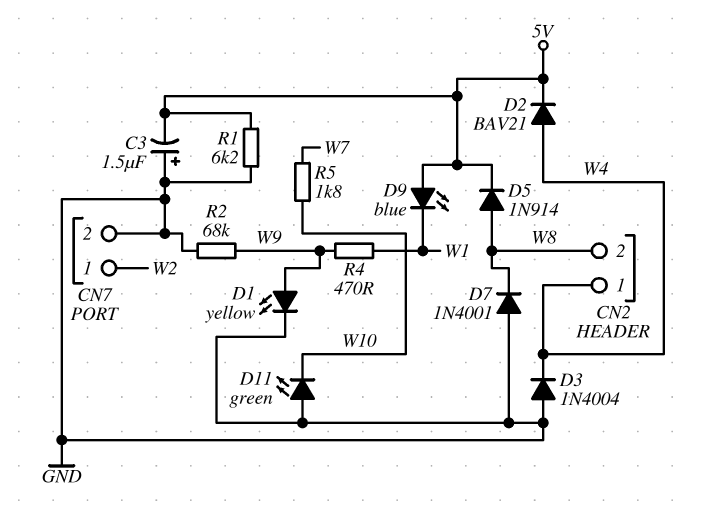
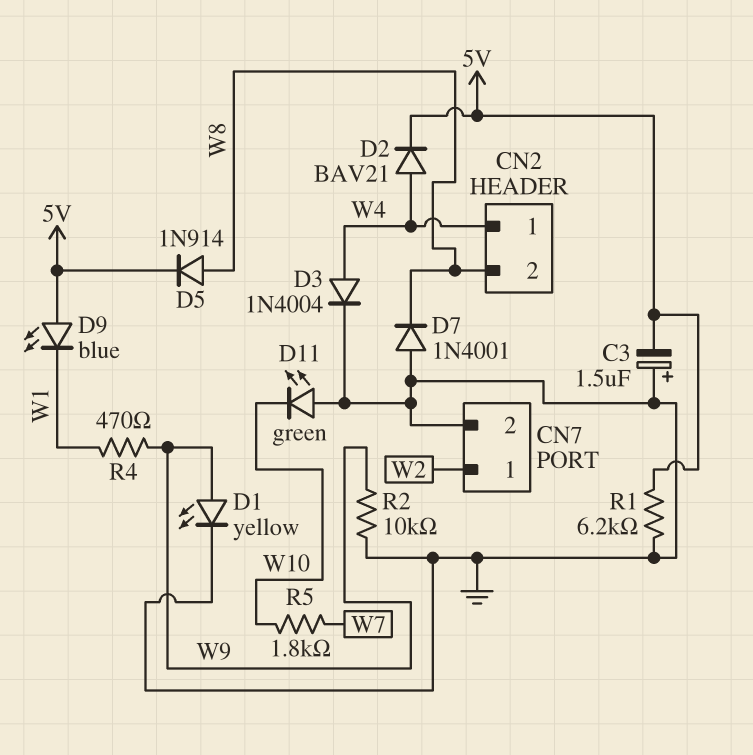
D3: diode 1N4004 (A GND, K W4) -> diode 1N4004 (A W4, K GND)
R2: 68k (GND, W9) -> 10k (GND, W9)

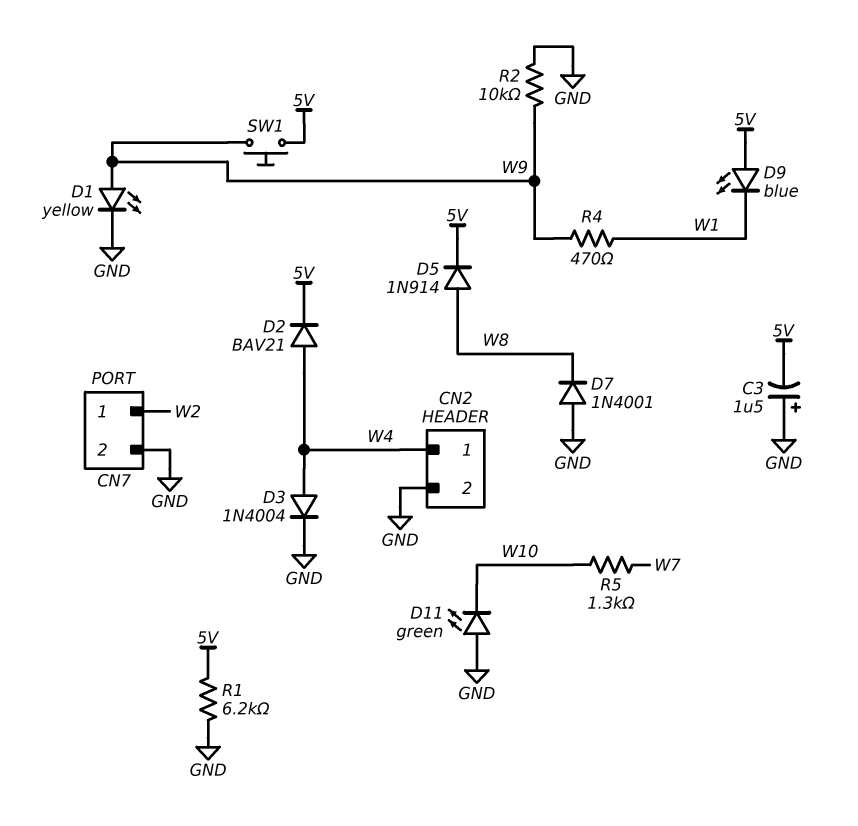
CN2 pin 2: W8 -> GND
R5: 1.8k (W7, W10) -> 1.3k (W7, W10)
SW1: none -> button (5V, W9)

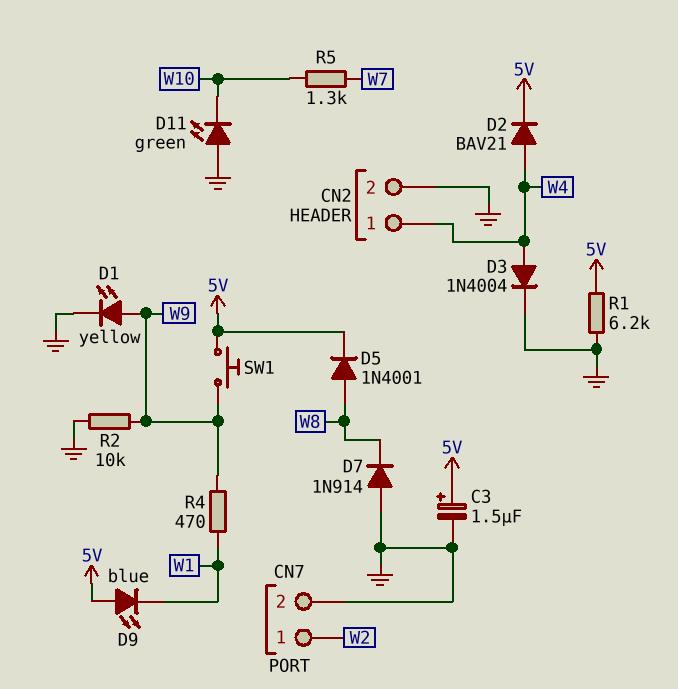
C3: 1.5uF (plus GND, minus 5V) -> 1.5uF (plus 5V, minus GND)
D5: diode 1N914 (A W8, K 5V) -> diode 1N4001 (A W8, K 5V)
D7: diode 1N4001 (A GND, K W8) -> diode 1N914 (A GND, K W8)

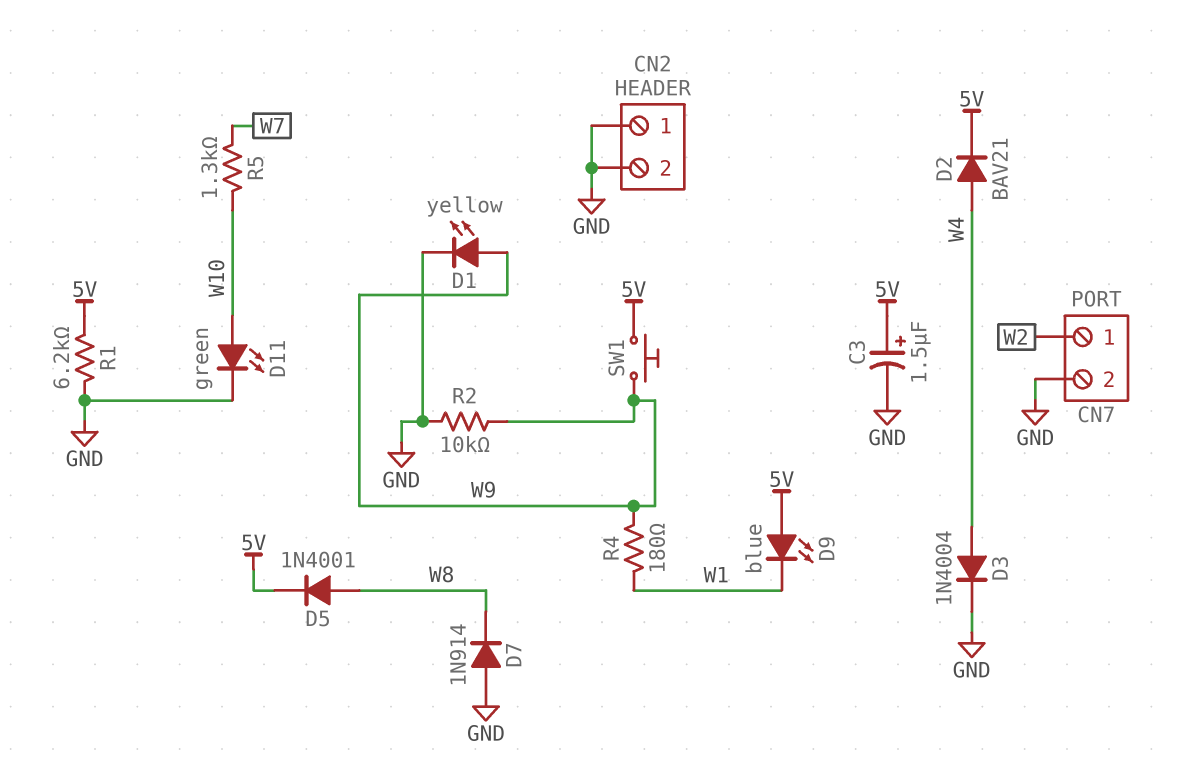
CN2 pin 1: W4 -> GND
D11: LED green (A GND, K W10) -> LED green (A W10, K GND)
R4: 470 (W1, W9) -> 180 (W1, W9)

